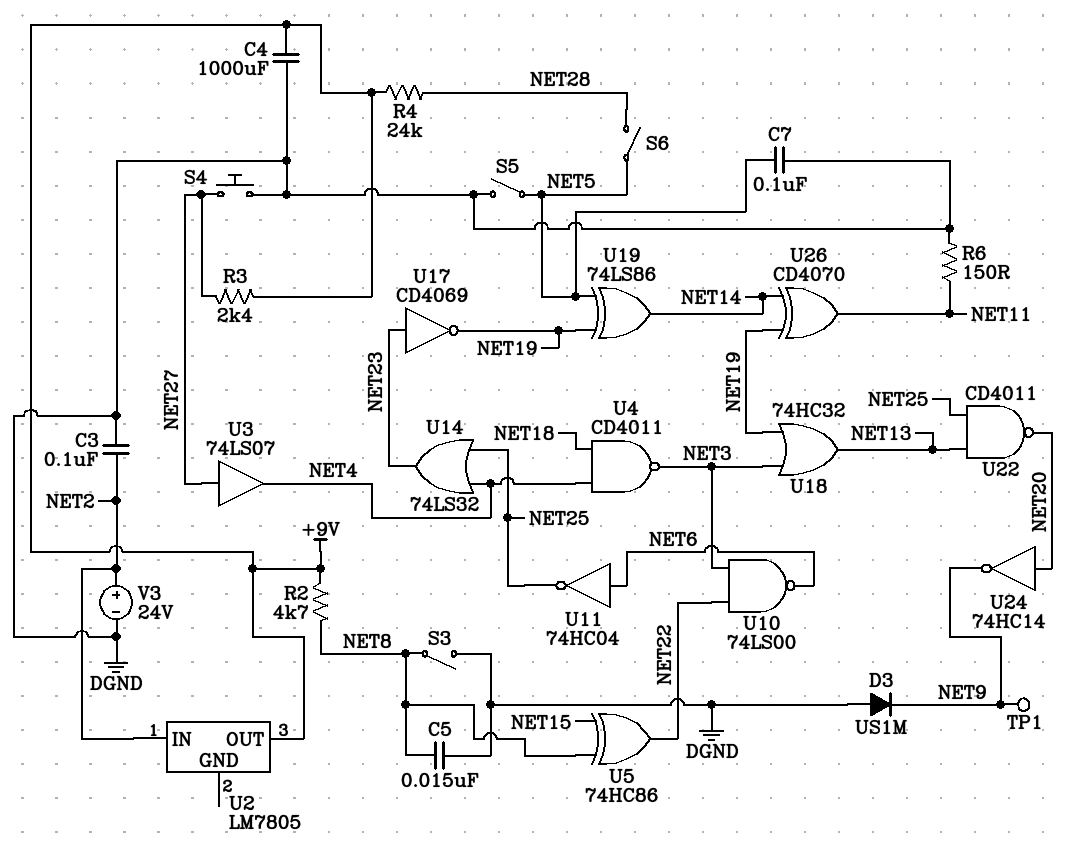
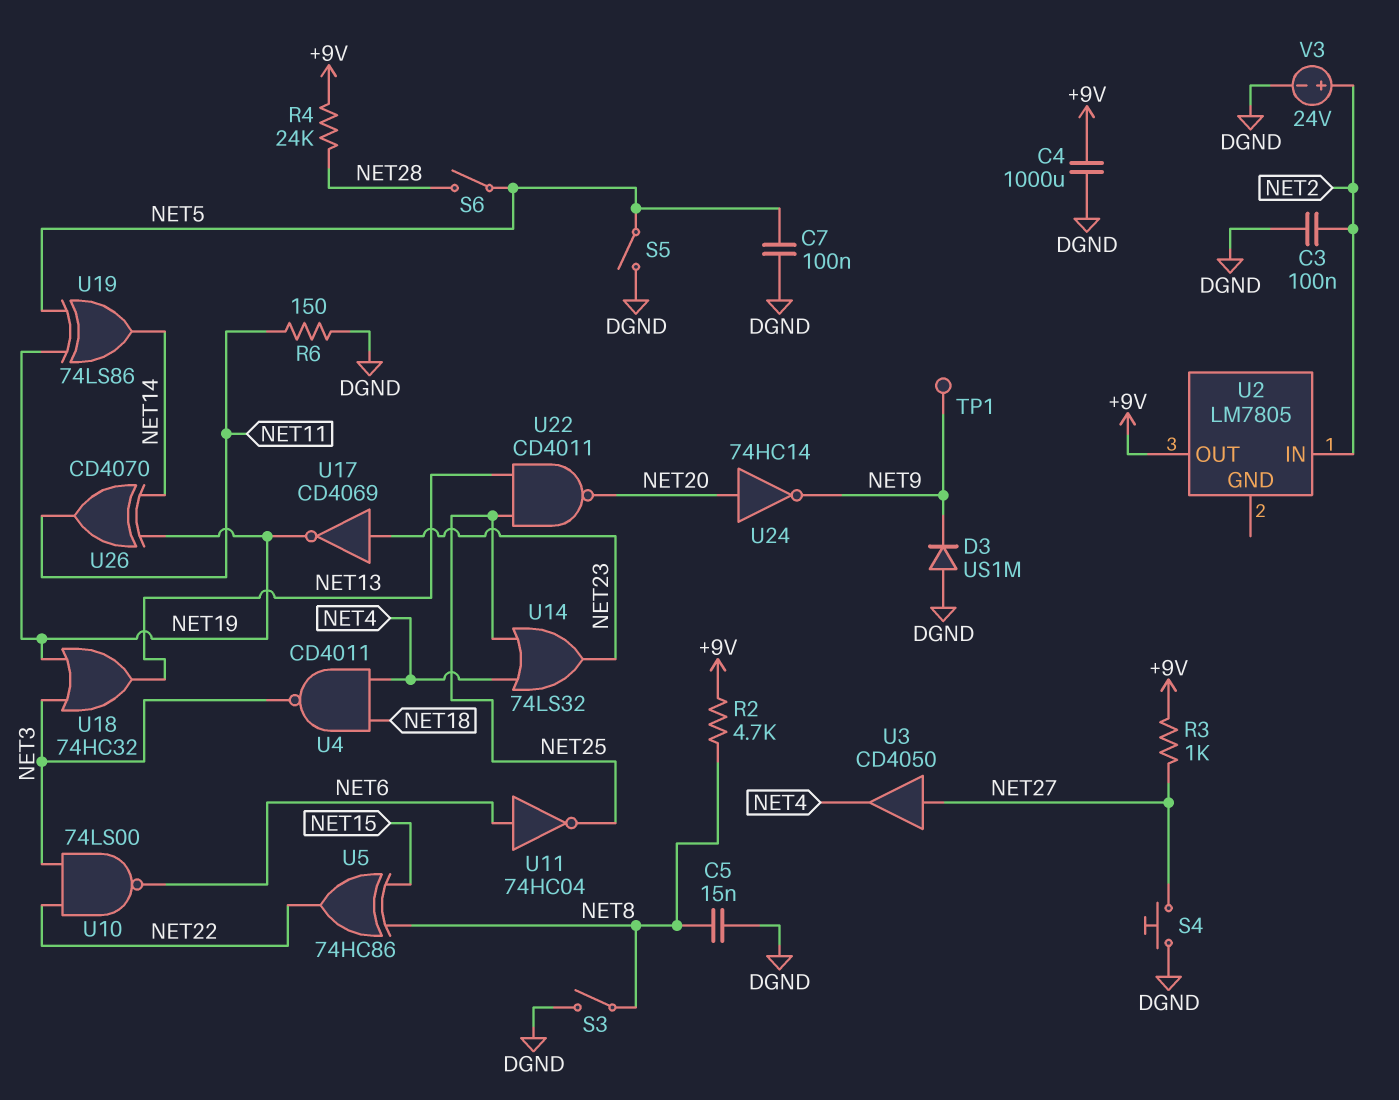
R3: 2.4k (+9V, NET27) -> 1k (+9V, NET27)
U3: buffer 74LS07 (in NET27, out NET4) -> buffer CD4050 (in NET27, out NET4)

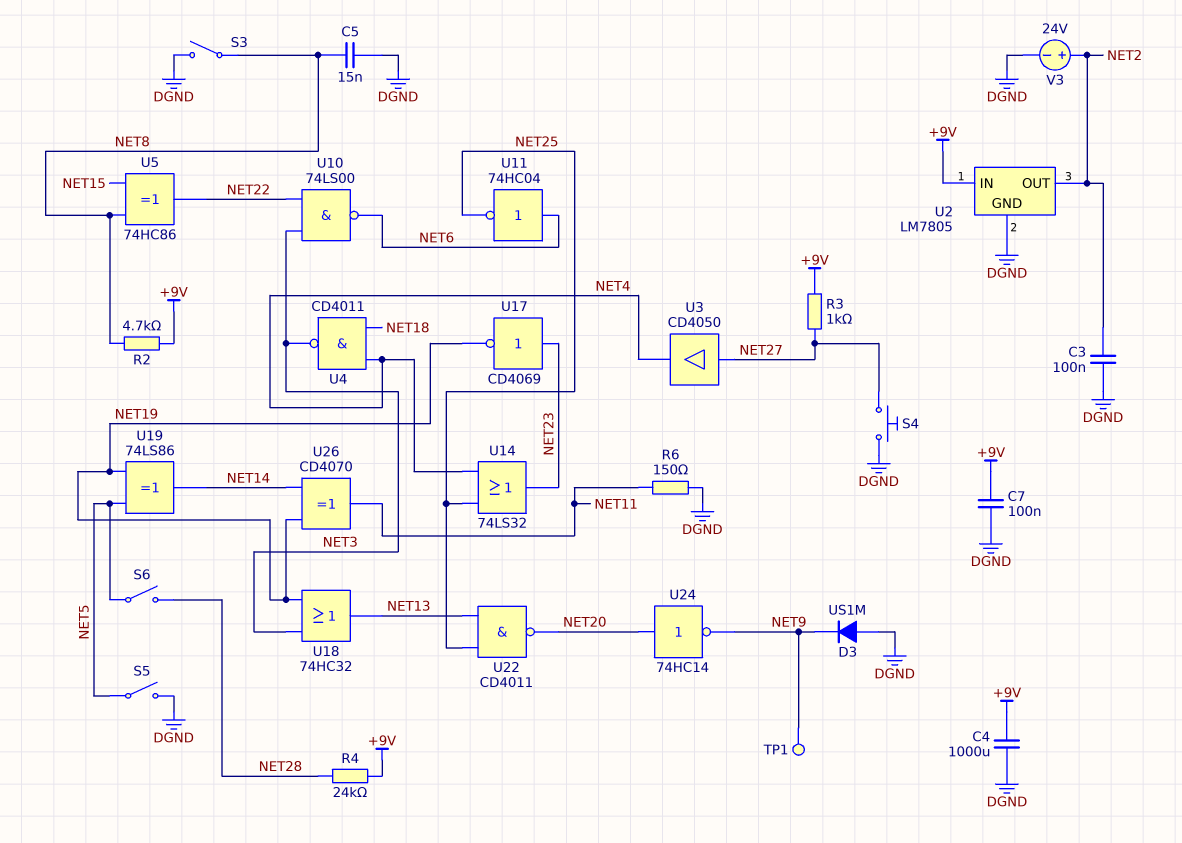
C7: 100nF (DGND, NET5) -> 100nF (+9V, DGND)
U2 pin GND: none -> DGND
U2 pin IN: NET2 -> +9V
U2 pin OUT: +9V -> NET2

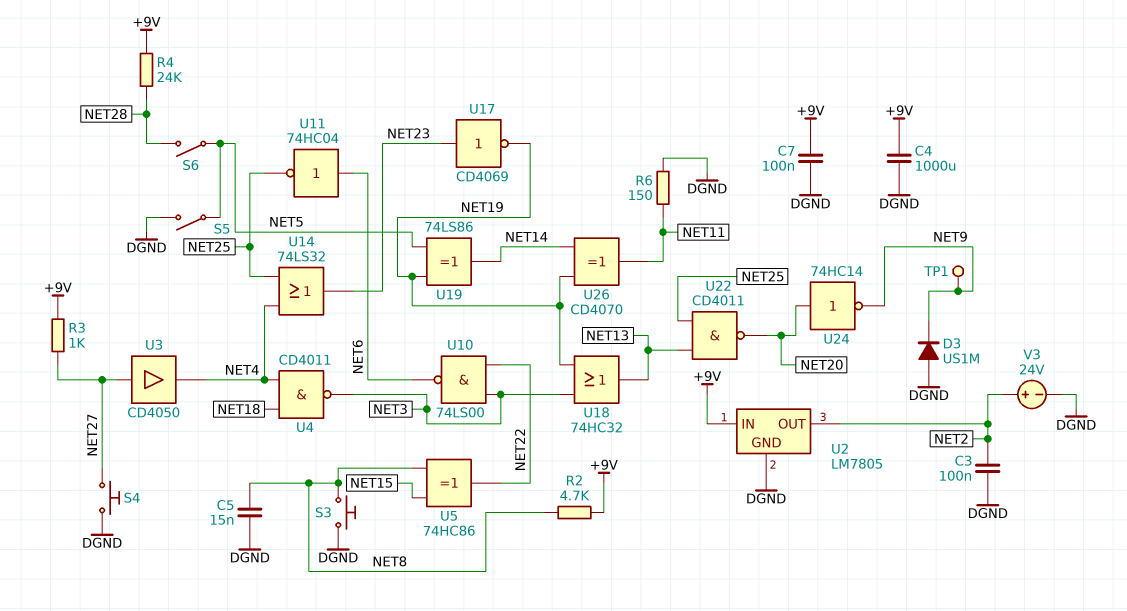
S3: switch (DGND, NET8) -> button (DGND, NET8)

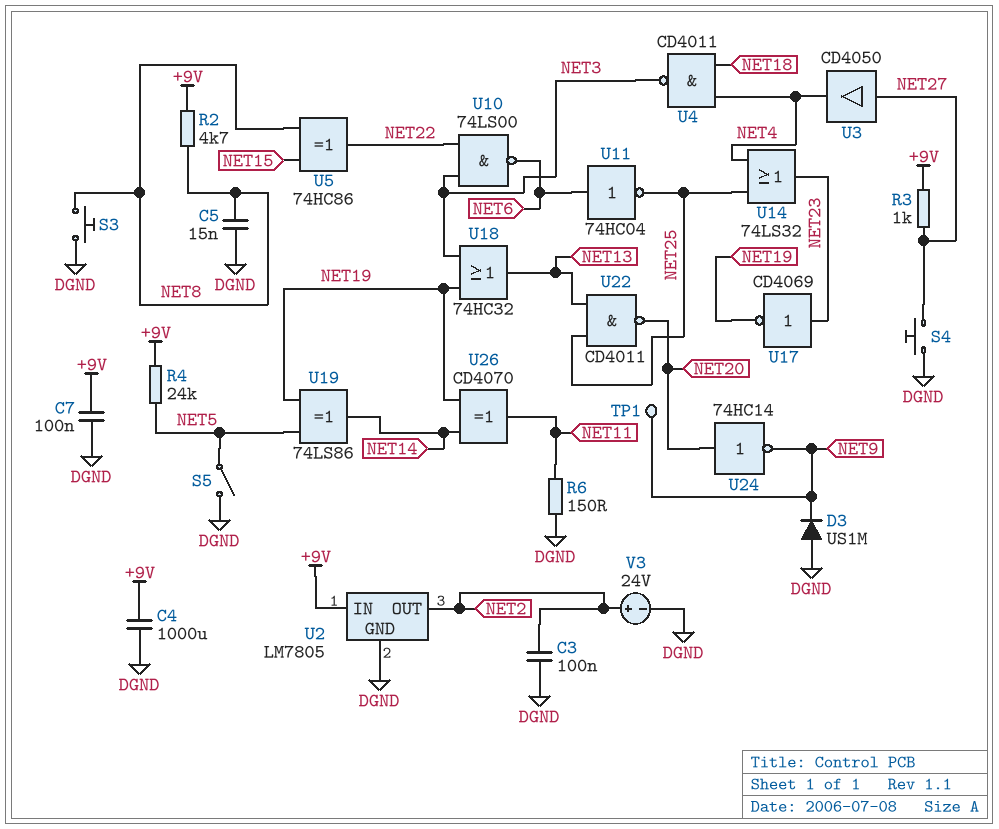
R4: 24k (+9V, NET28) -> 24k (+9V, NET5)
S6: switch (NET5, NET28) -> none

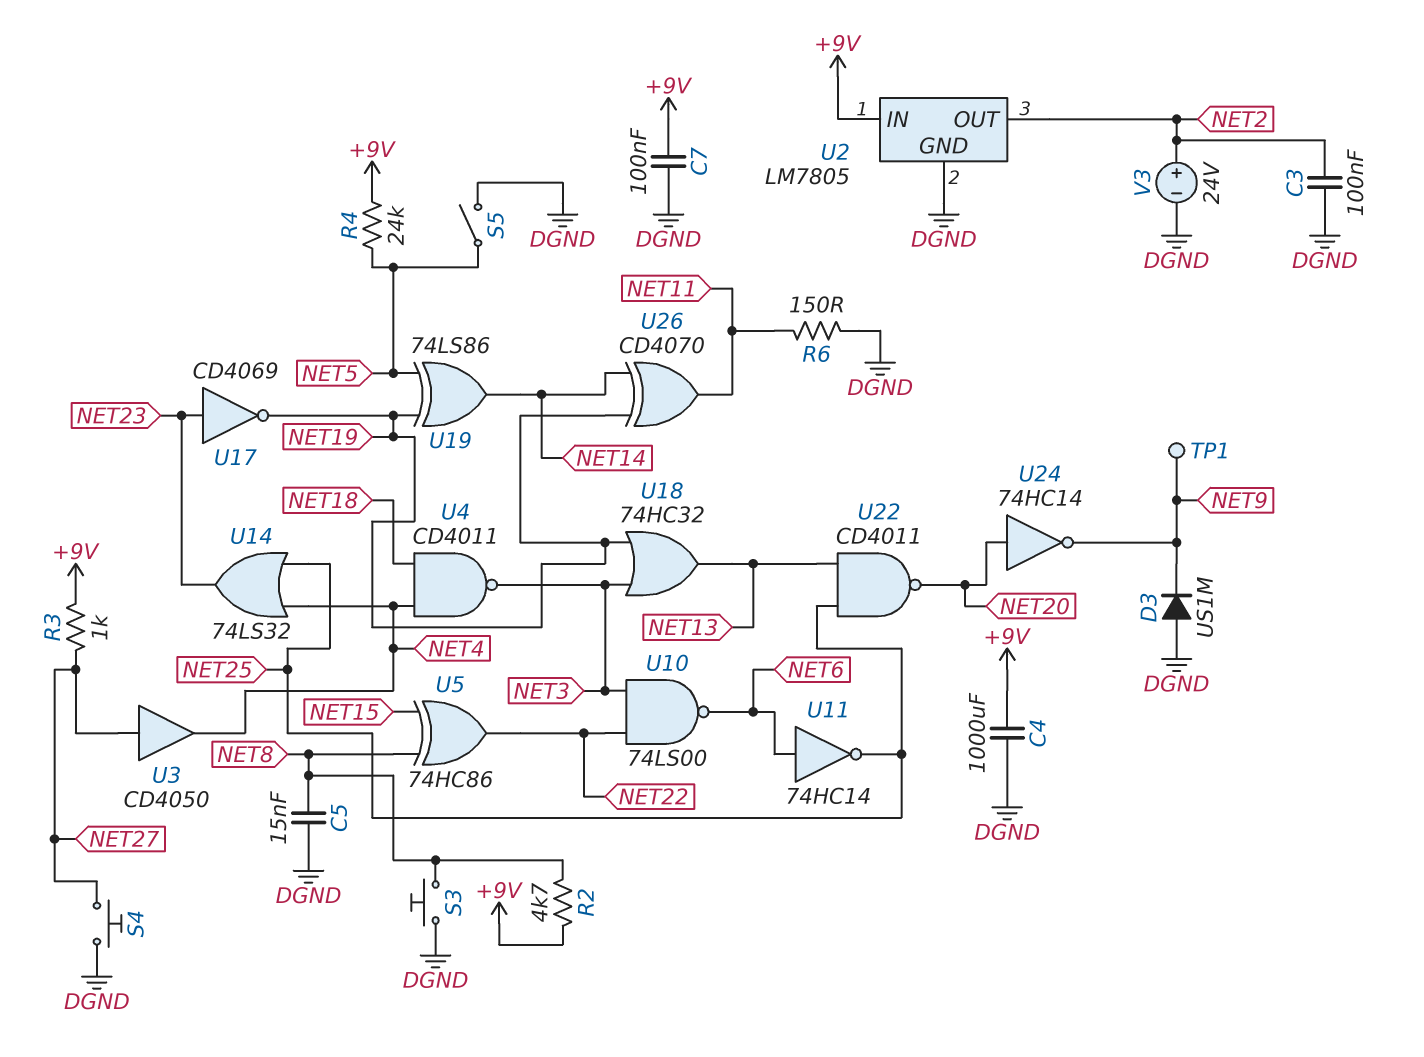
U11: NOT 74HC04 (in NET6, out NET25) -> NOT 74HC14 (in NET6, out NET25)

